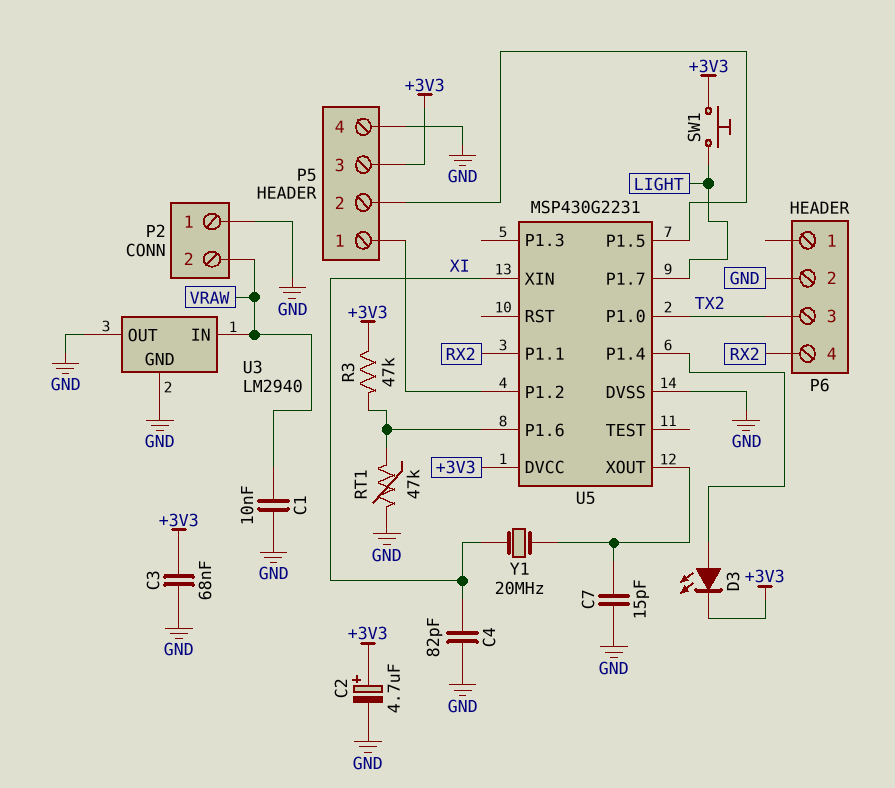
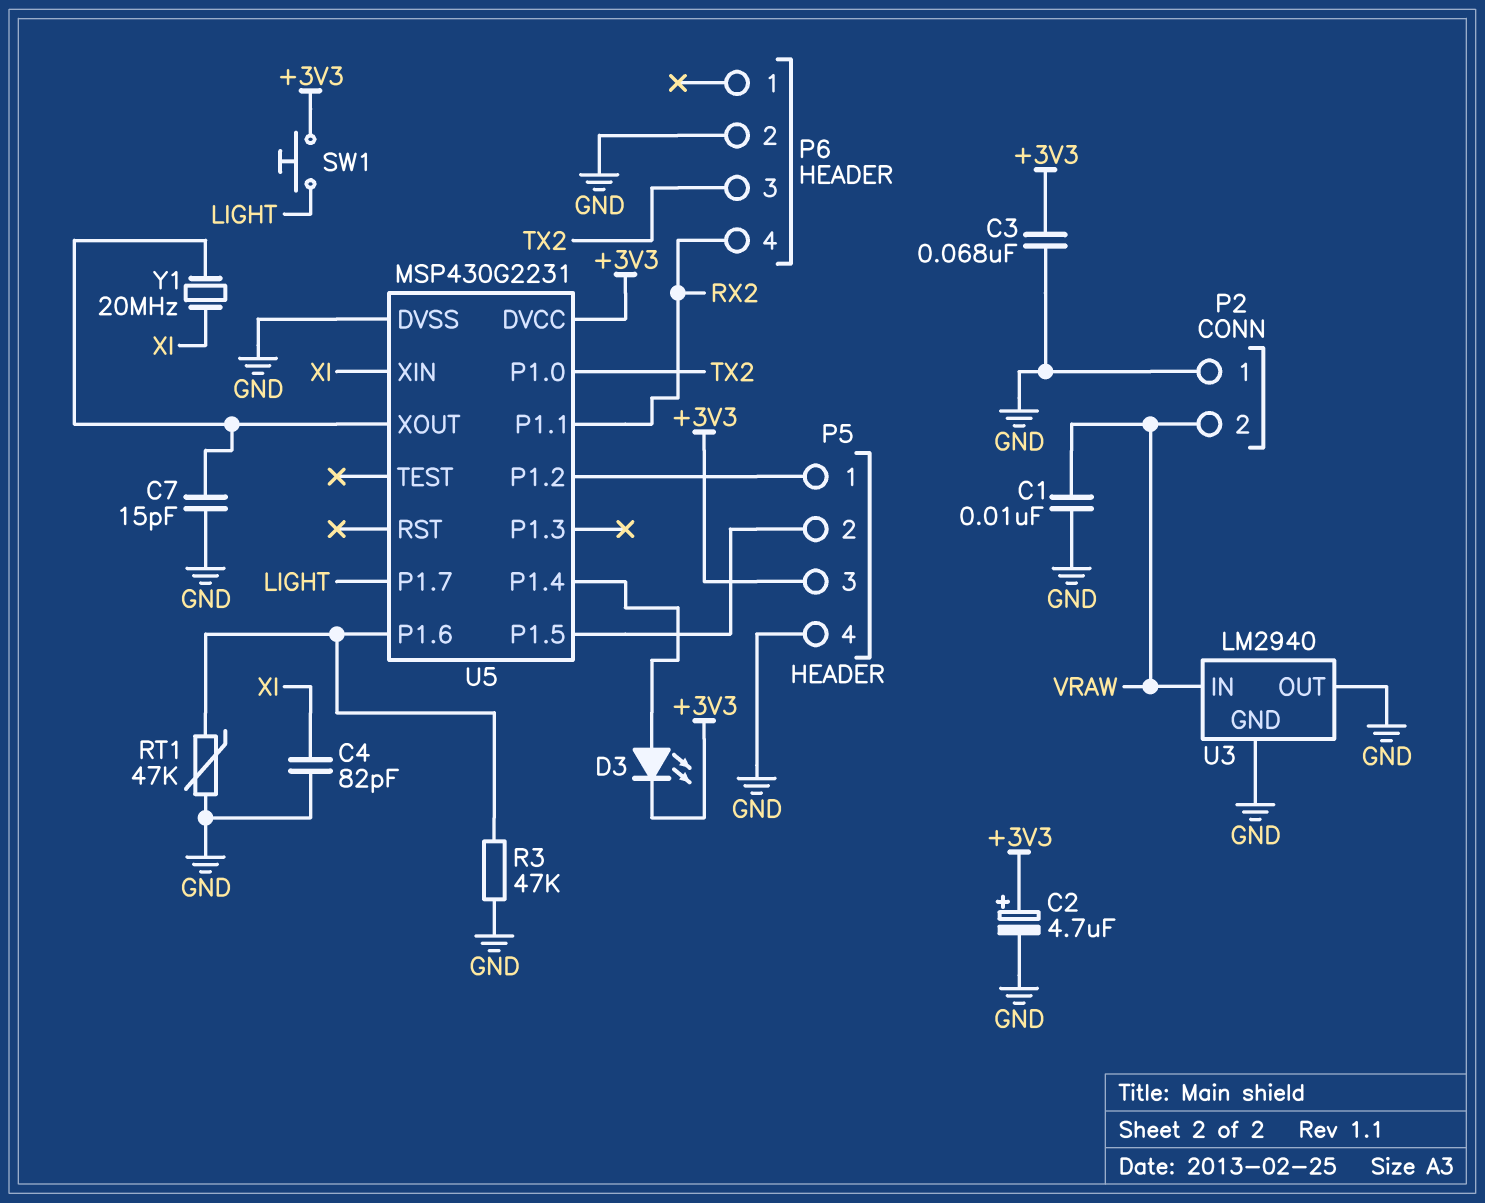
R3: 47k (+3V3, U5/P1.6) -> 47k (GND, U5/P1.6)

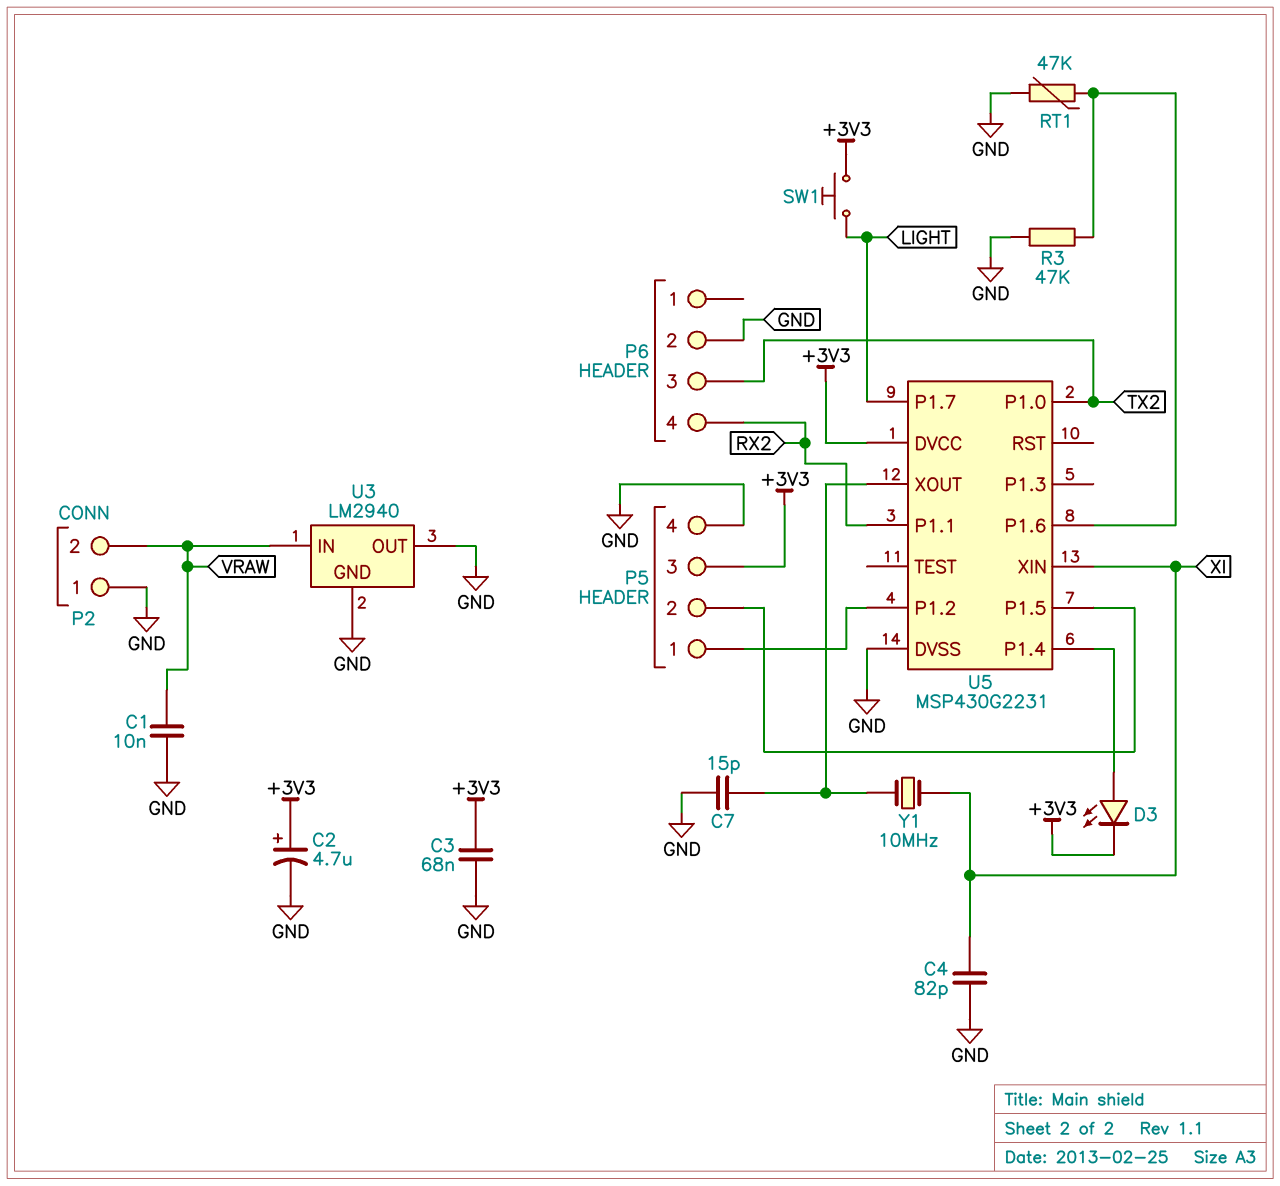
Y1: 20MHz (U5/XOUT, XI) -> 10MHz (U5/XOUT, XI)

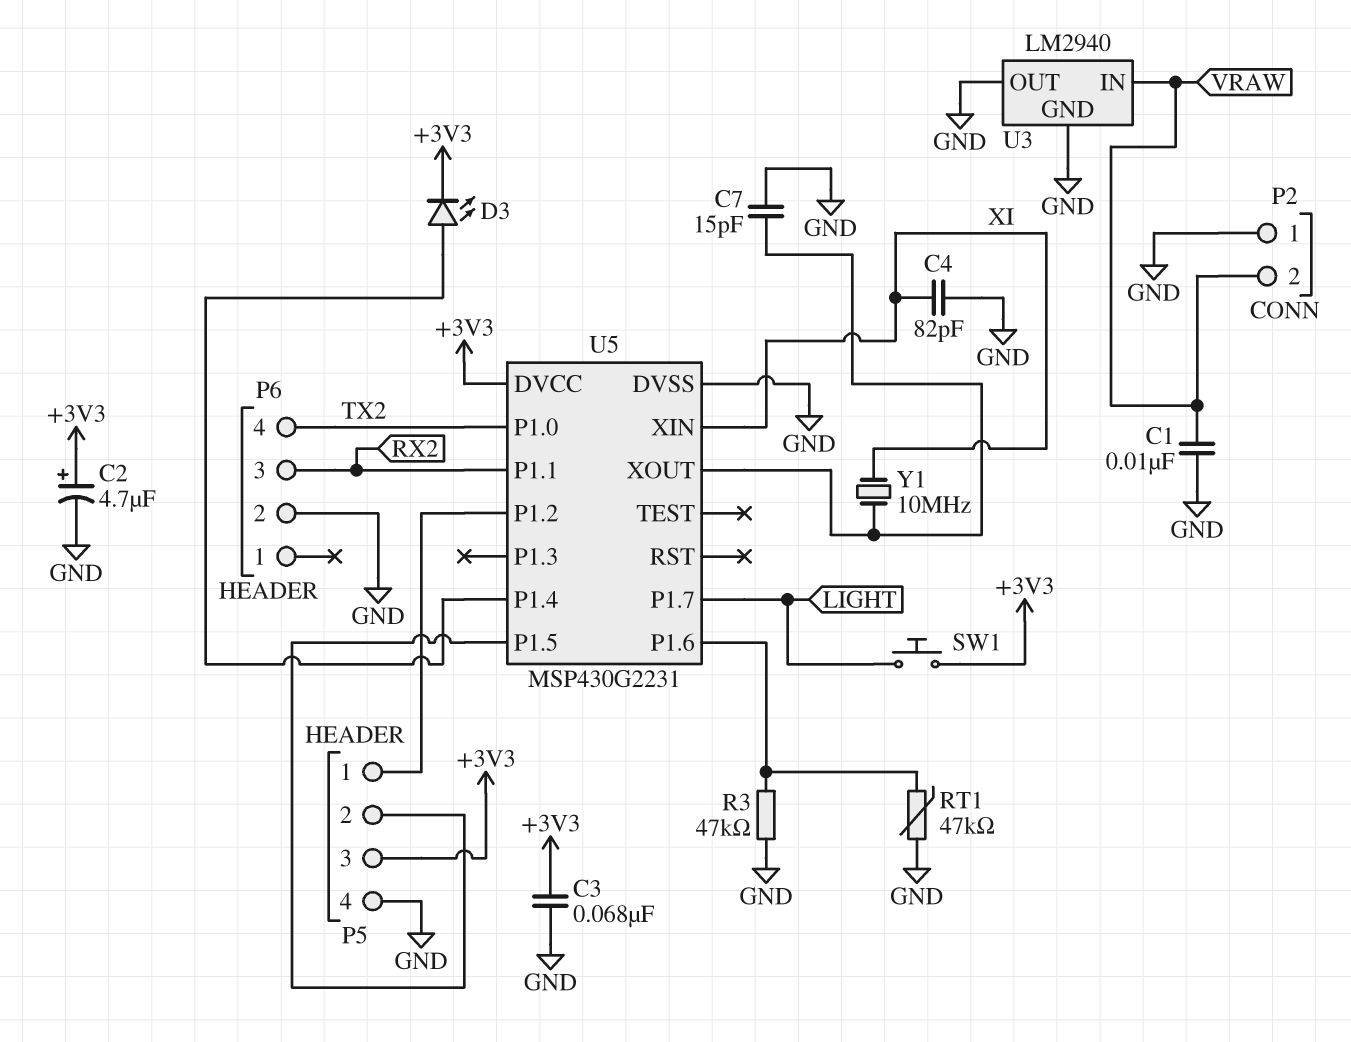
P6 pin 3: TX2 -> RX2
P6 pin 4: RX2 -> TX2

